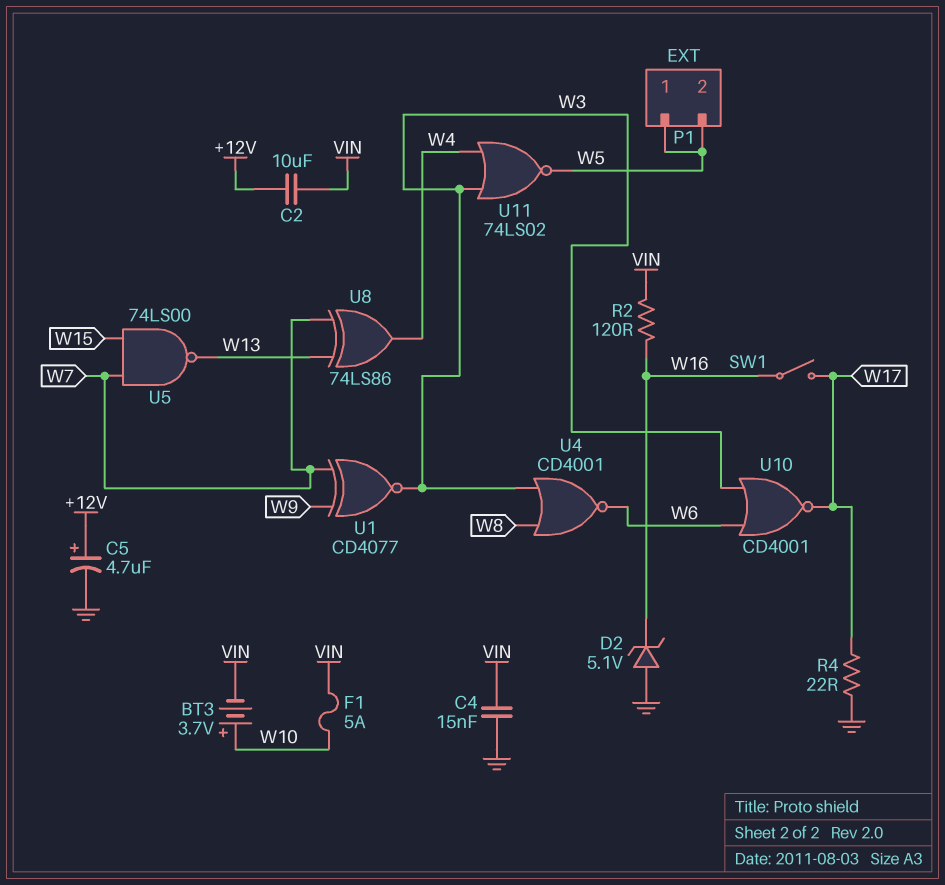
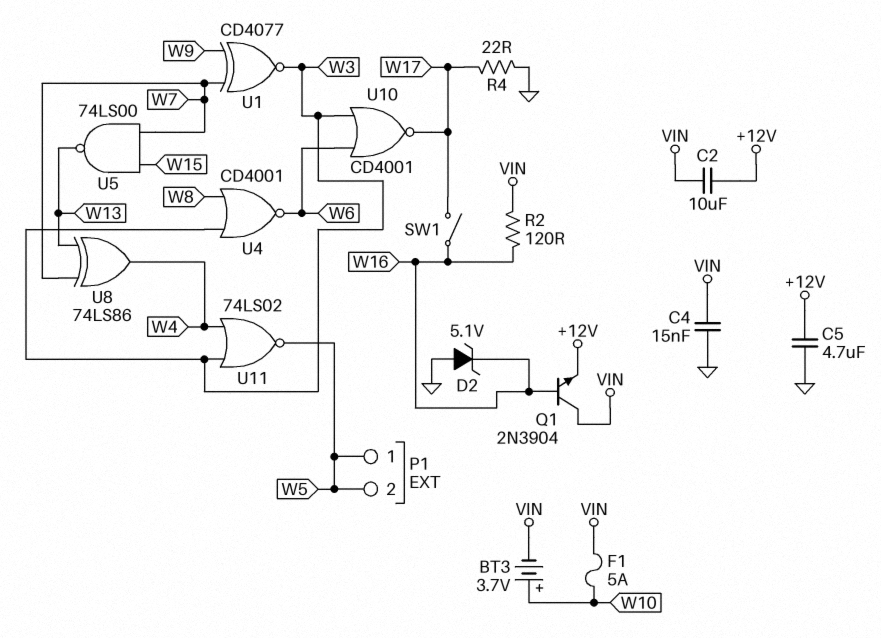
C5: 4.7uF (plus +12V, minus GND) -> 4.7uF (+12V, GND)
Q1: none -> NPN 2N3904 (B W16, C VIN, E +12V)

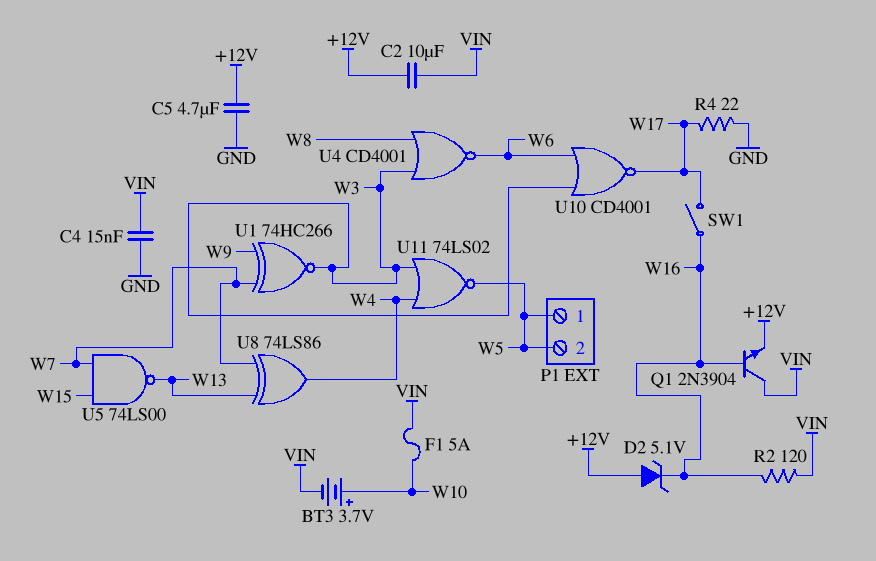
D2: zener 5.1V (A GND, K W16) -> zener 5.1V (A +12V, K W16)
U1: XNOR CD4077 (in W7, in W9, out W3) -> XNOR 74HC266 (in W7, in W9, out W3)

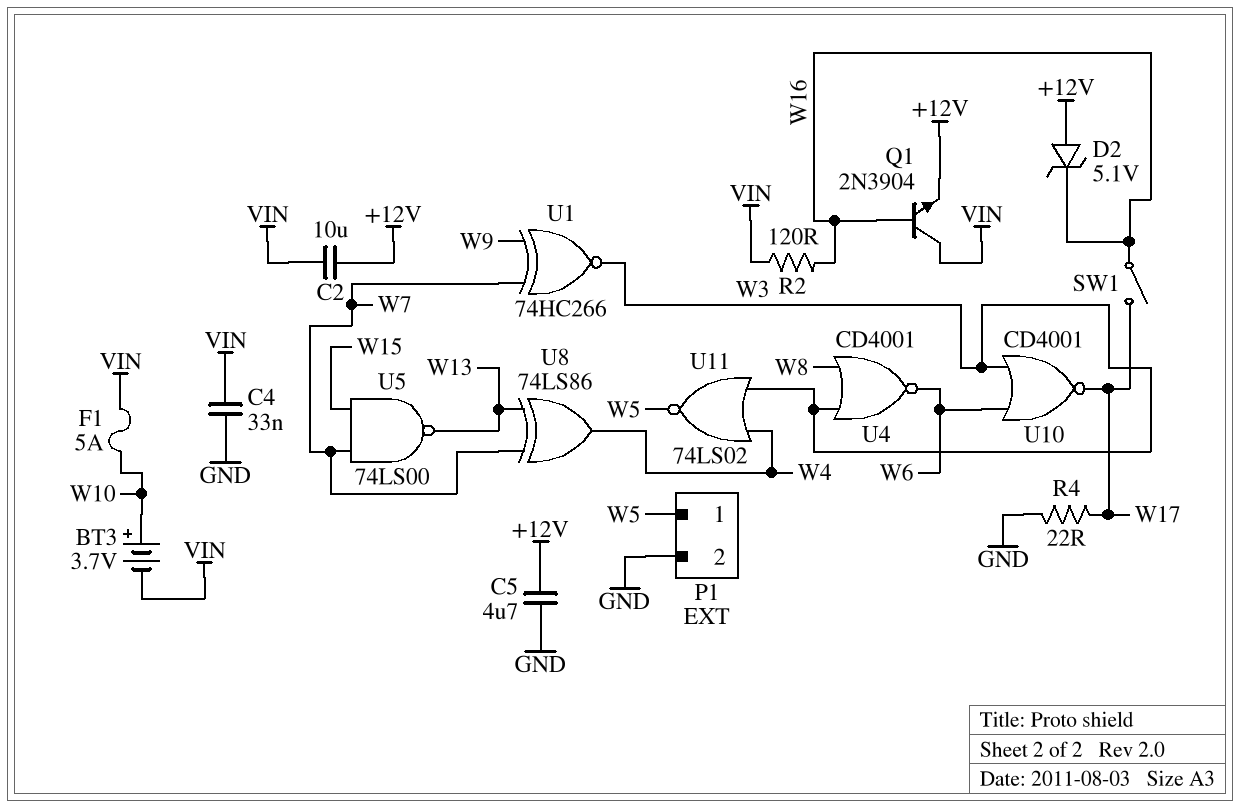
C4: 15nF (GND, VIN) -> 33nF (GND, VIN)
P1 pin 2: W5 -> GND

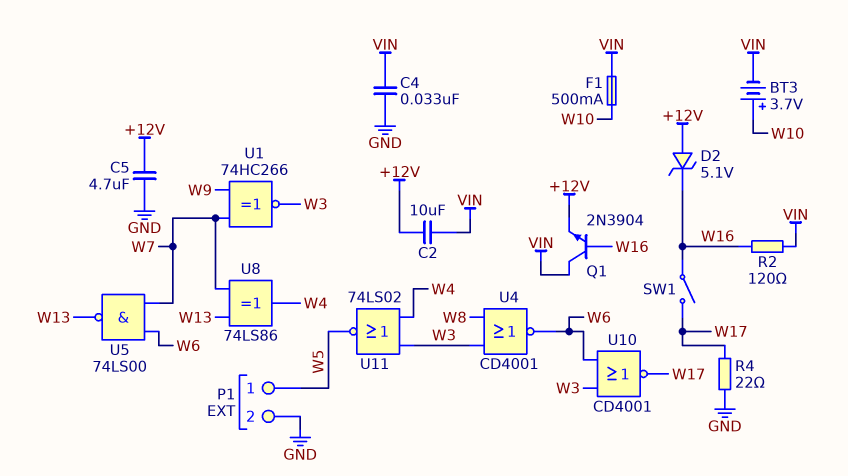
F1: 5A (VIN, W10) -> 500mA (VIN, W10)
U5: NAND 74LS00 (in W7, in W15, out W13) -> NAND 74LS00 (in W6, in W7, out W13)

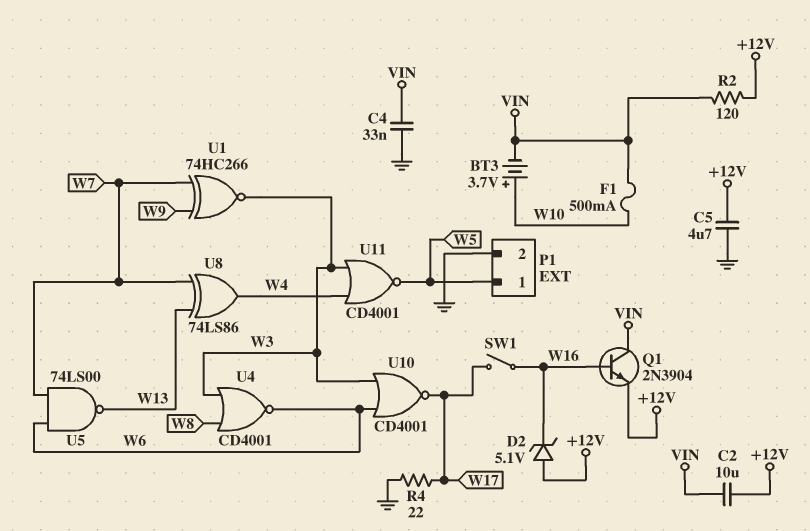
R2: 120 (VIN, W16) -> 120 (+12V, VIN)
U11: NOR 74LS02 (in W3, in W4, out W5) -> NOR CD4001 (in W3, in W4, out W5)

